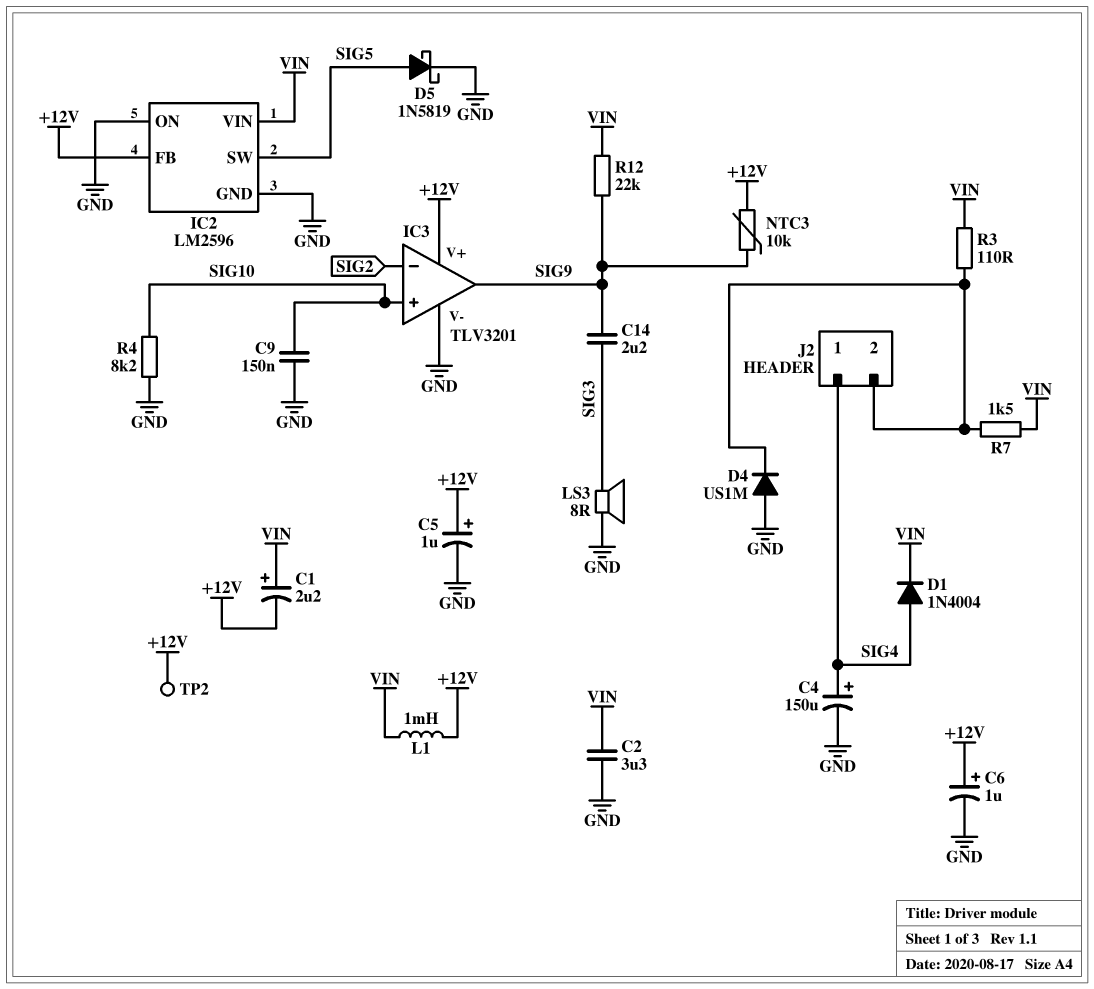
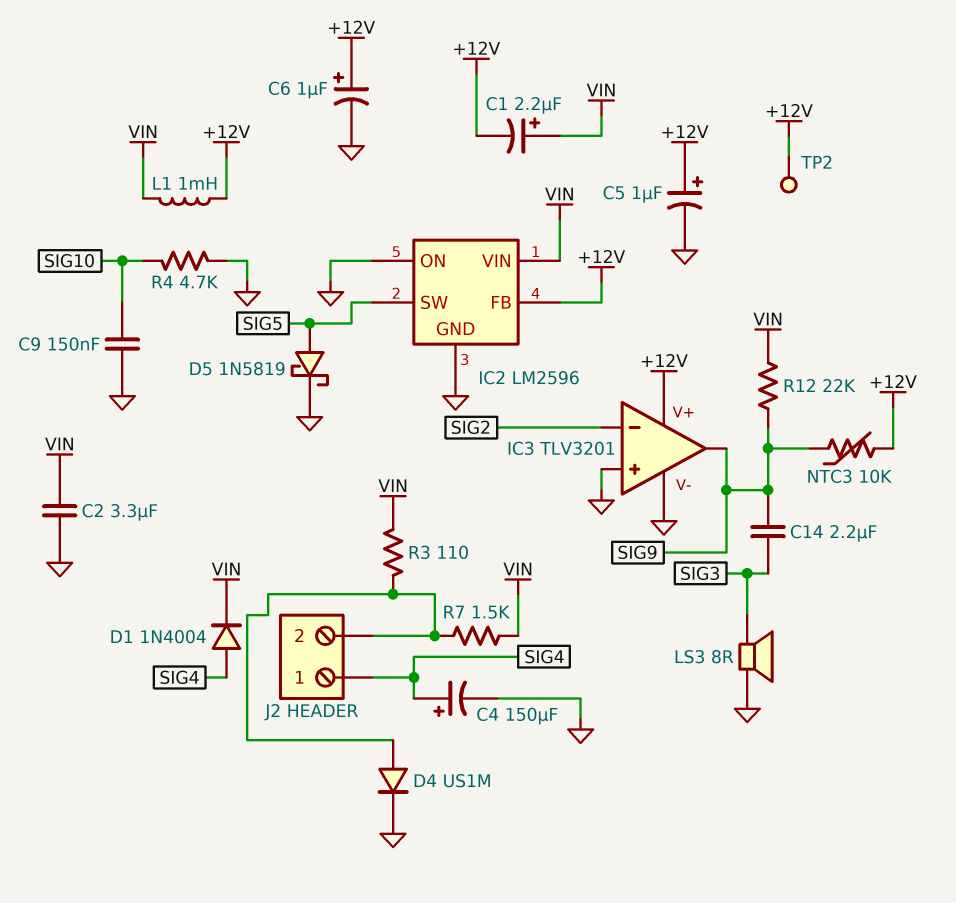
D4: diode US1M (A GND, K J2/2) -> diode US1M (A J2/2, K GND)
IC3 pin in+: SIG10 -> GND
R4: 8.2k (GND, SIG10) -> 4.7k (GND, SIG10)

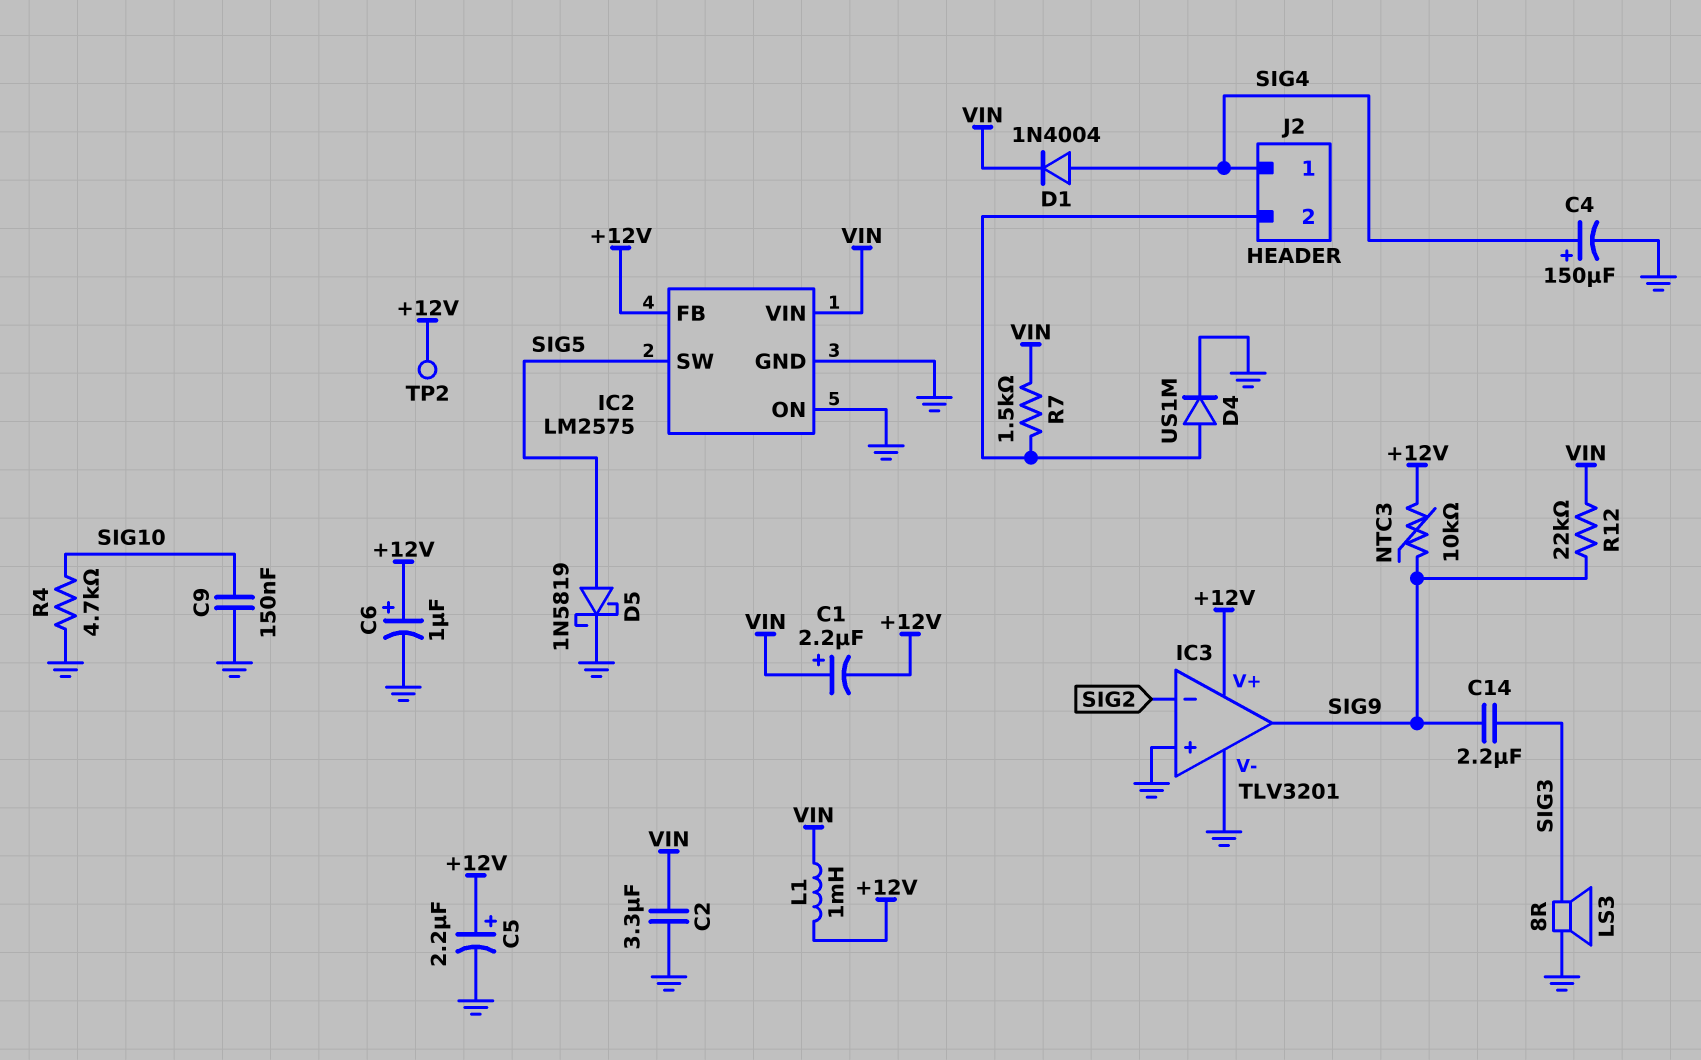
C5: 1uF (plus +12V, minus GND) -> 2.2uF (plus +12V, minus GND)
IC2: LM2596 -> LM2575
R3: 110 (J2/2, VIN) -> none

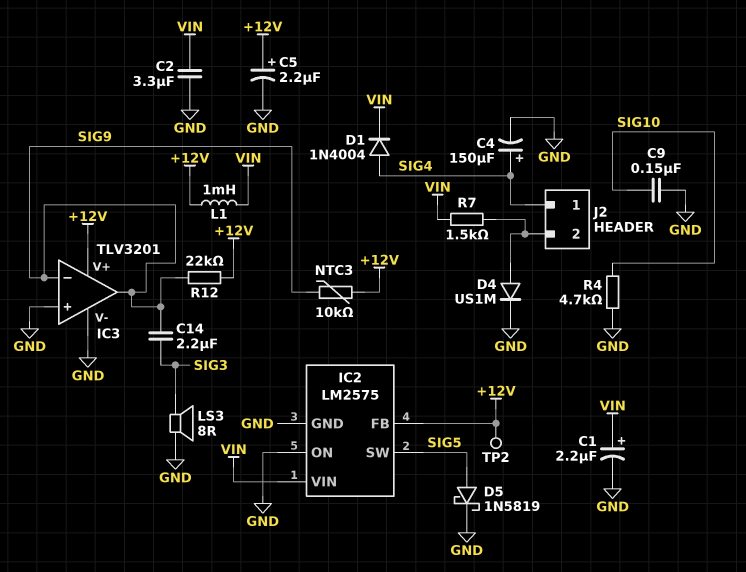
C1: 2.2uF (plus VIN, minus +12V) -> 2.2uF (plus VIN, minus GND)
C6: 1uF (plus +12V, minus GND) -> none
IC3 pin in-: SIG2 -> SIG9
R12: 22k (SIG9, VIN) -> 22k (+12V, SIG9)

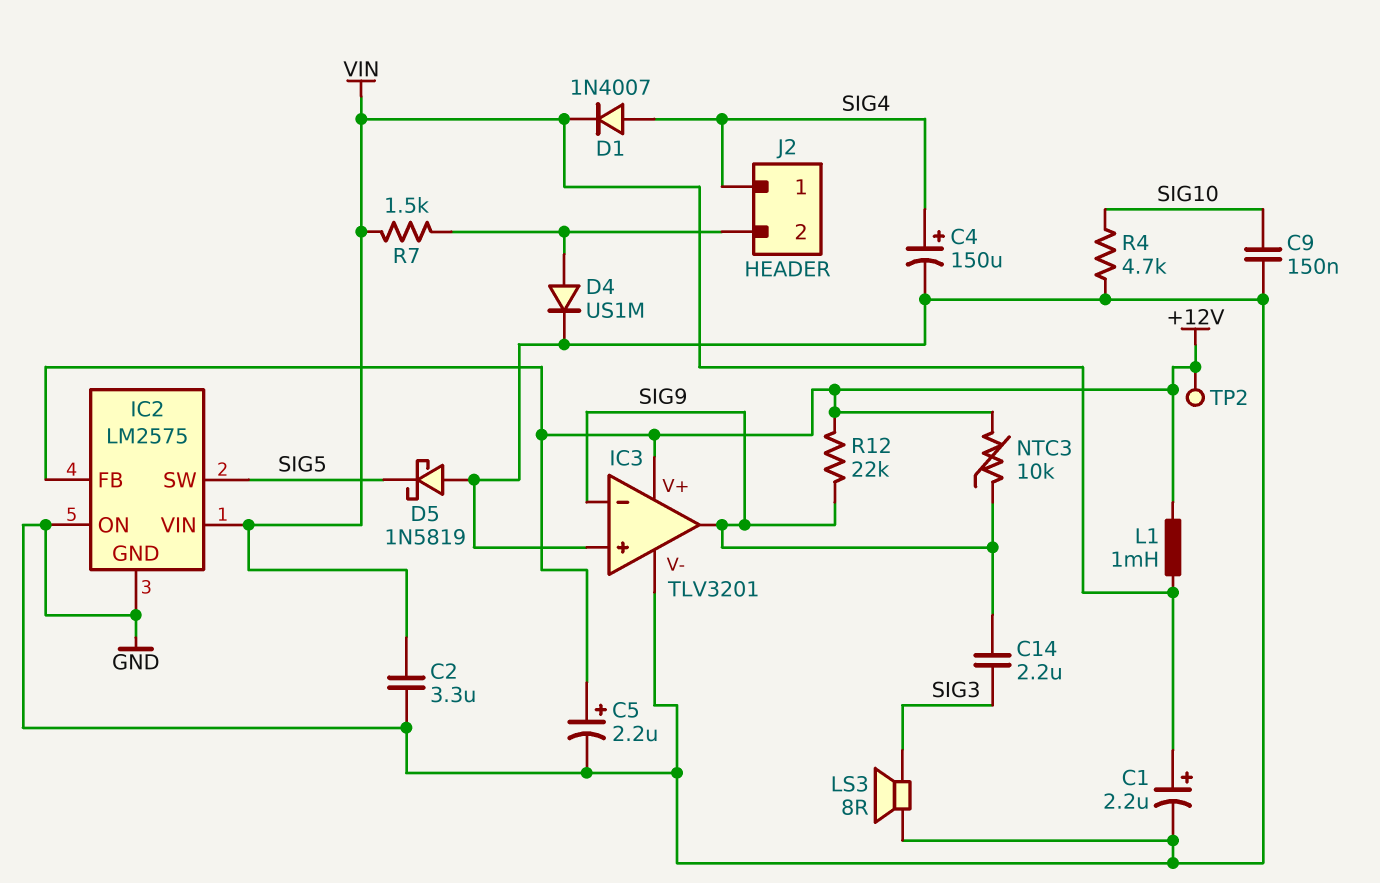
D1: diode 1N4004 (A SIG4, K VIN) -> diode 1N4007 (A SIG4, K VIN)
D5: schottky 1N5819 (A SIG5, K GND) -> schottky 1N5819 (A GND, K SIG5)

